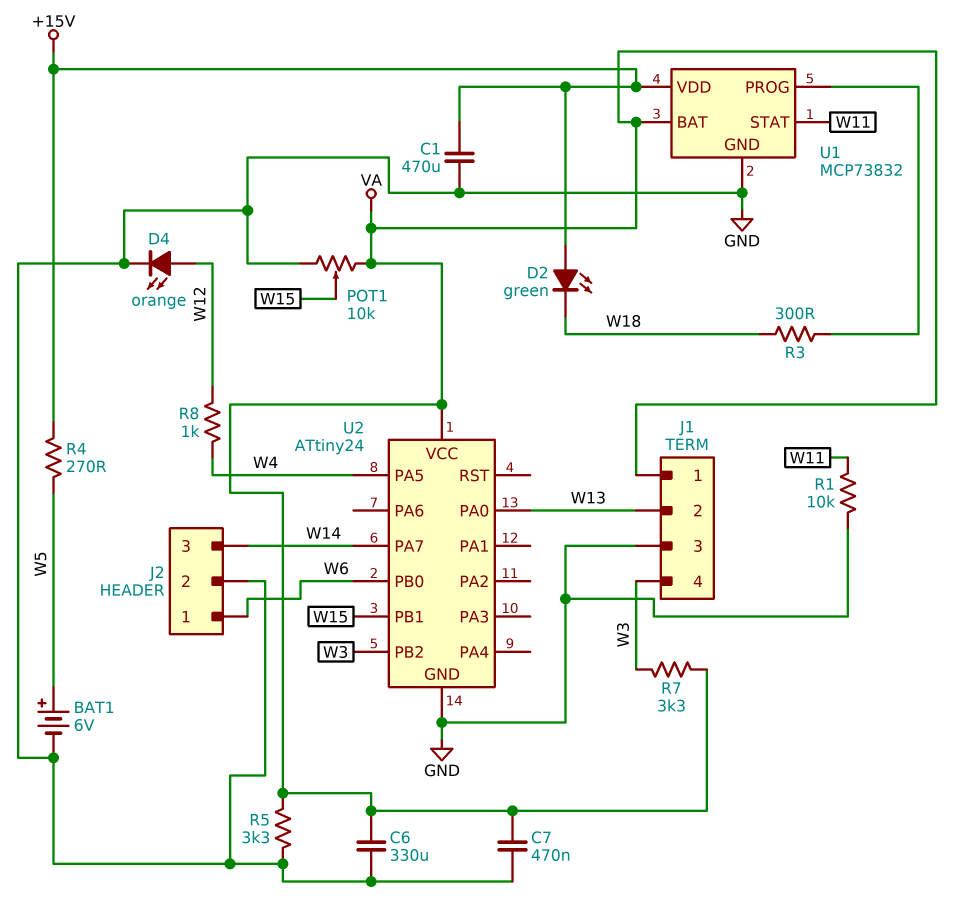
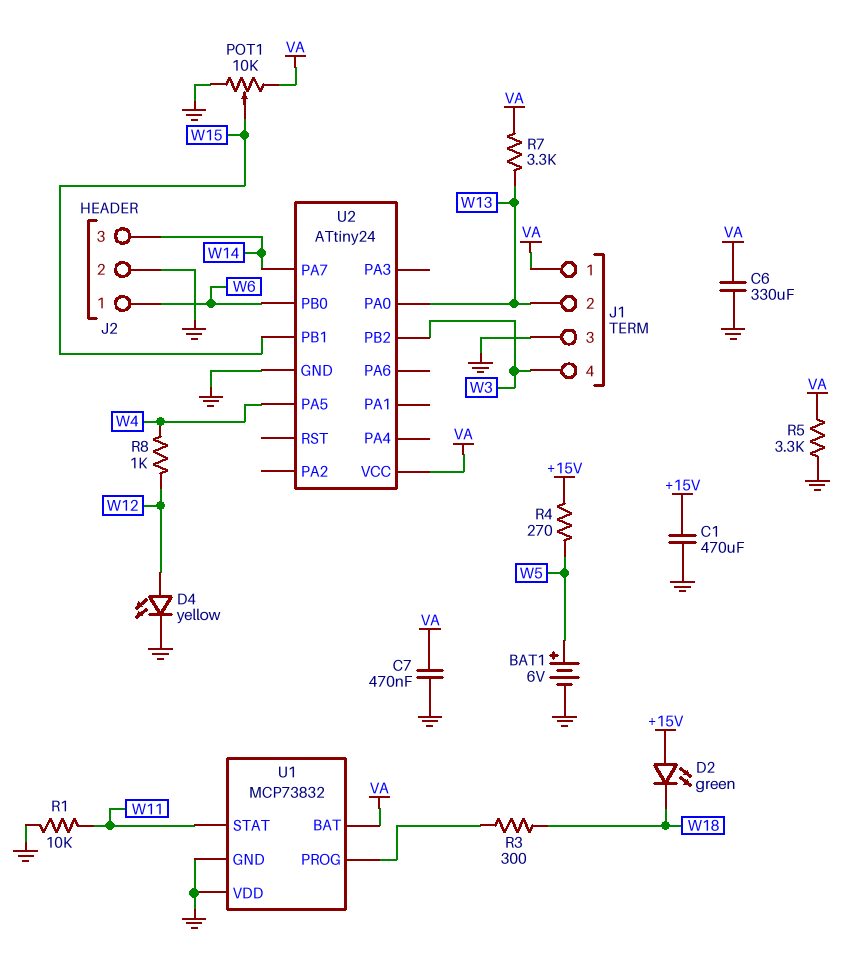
D4: LED orange (A W12, K GND) -> LED yellow (A W12, K GND)
R7: 3.3k (VA, W3) -> 3.3k (VA, W13)
U1 pin VDD: +15V -> GND

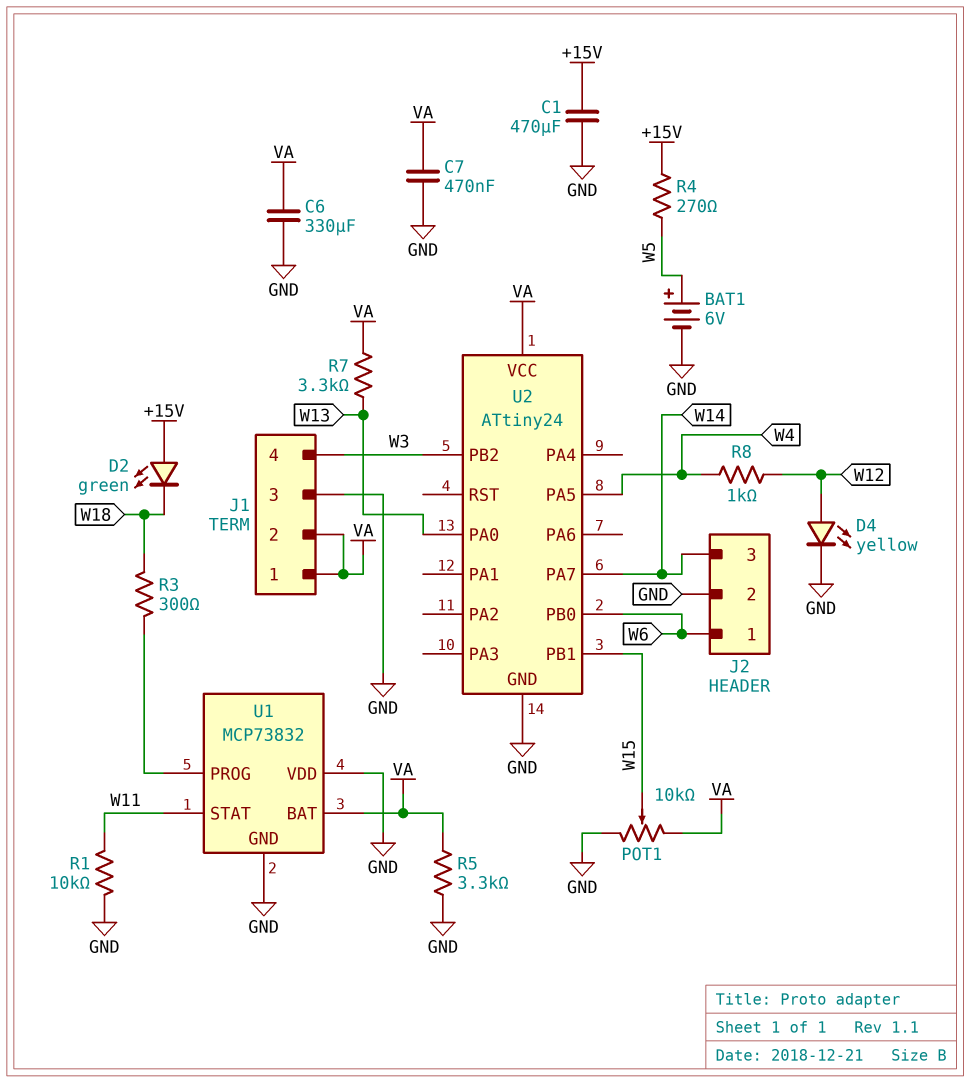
J1 pin 2: W13 -> VA

